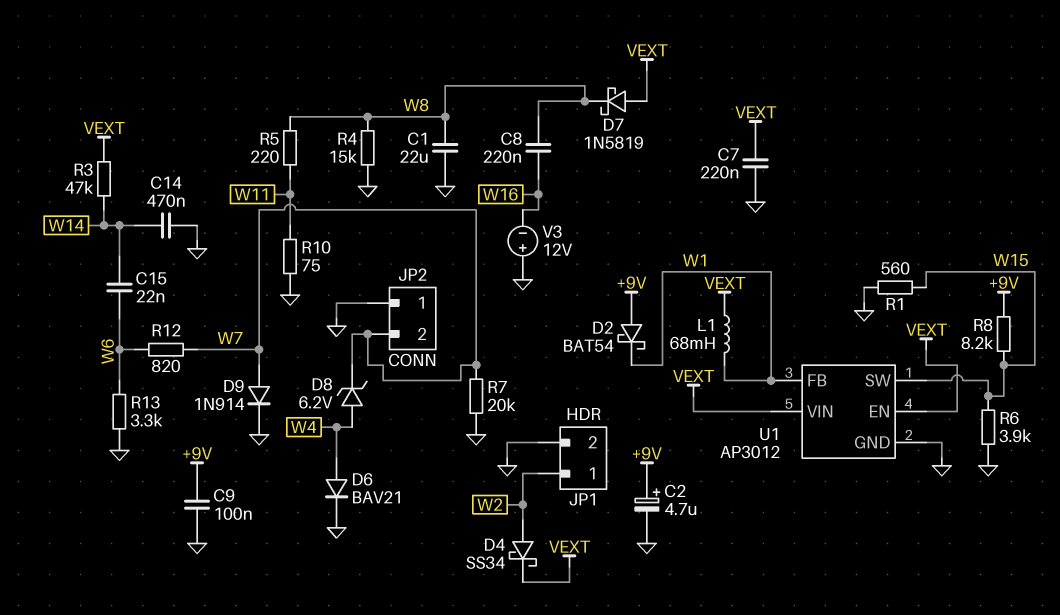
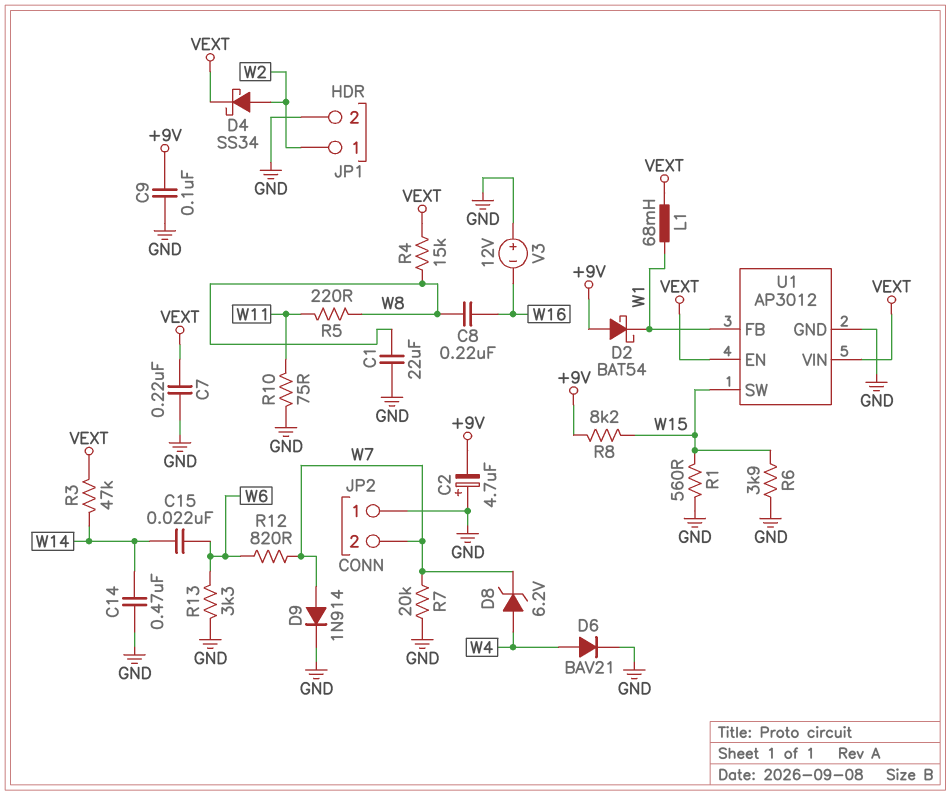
C2: 4.7uF (plus +9V, minus GND) -> 4.7uF (plus GND, minus +9V)
D7: schottky 1N5819 (A VEXT, K W8) -> none
R4: 15k (GND, W8) -> 15k (VEXT, W8)

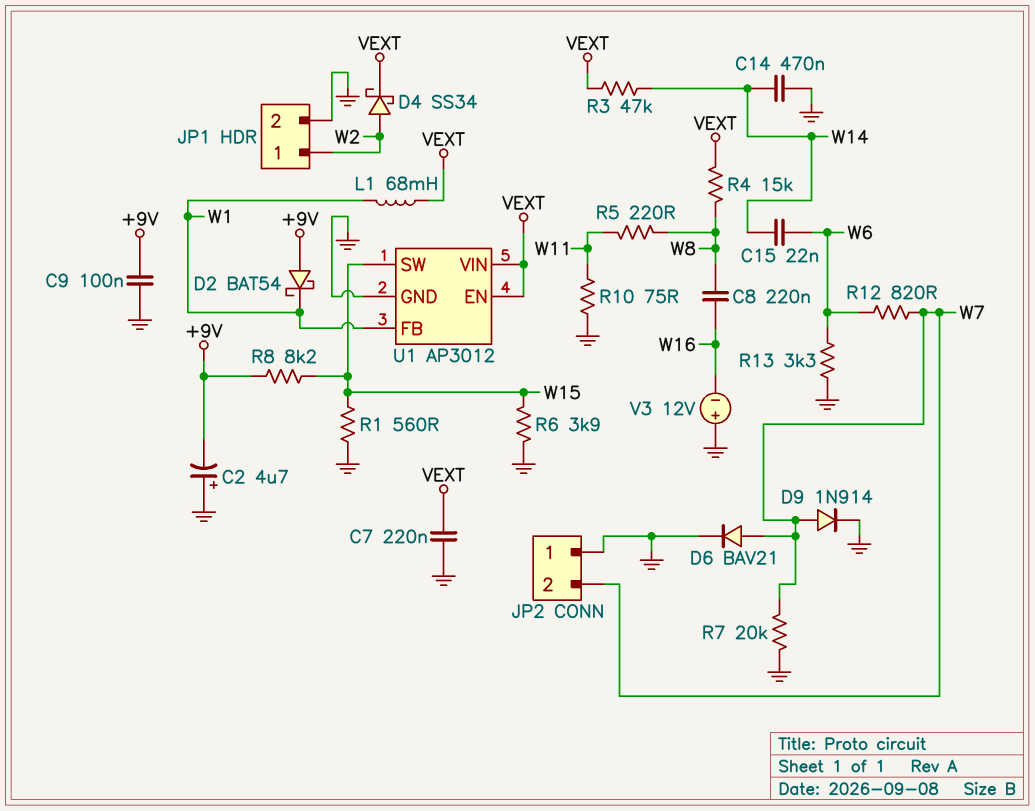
C1: 22uF (GND, W8) -> none
D6: diode BAV21 (A W4, K GND) -> diode BAV21 (A W7, K GND)
D8: zener 6.2V (A W4, K W7) -> none

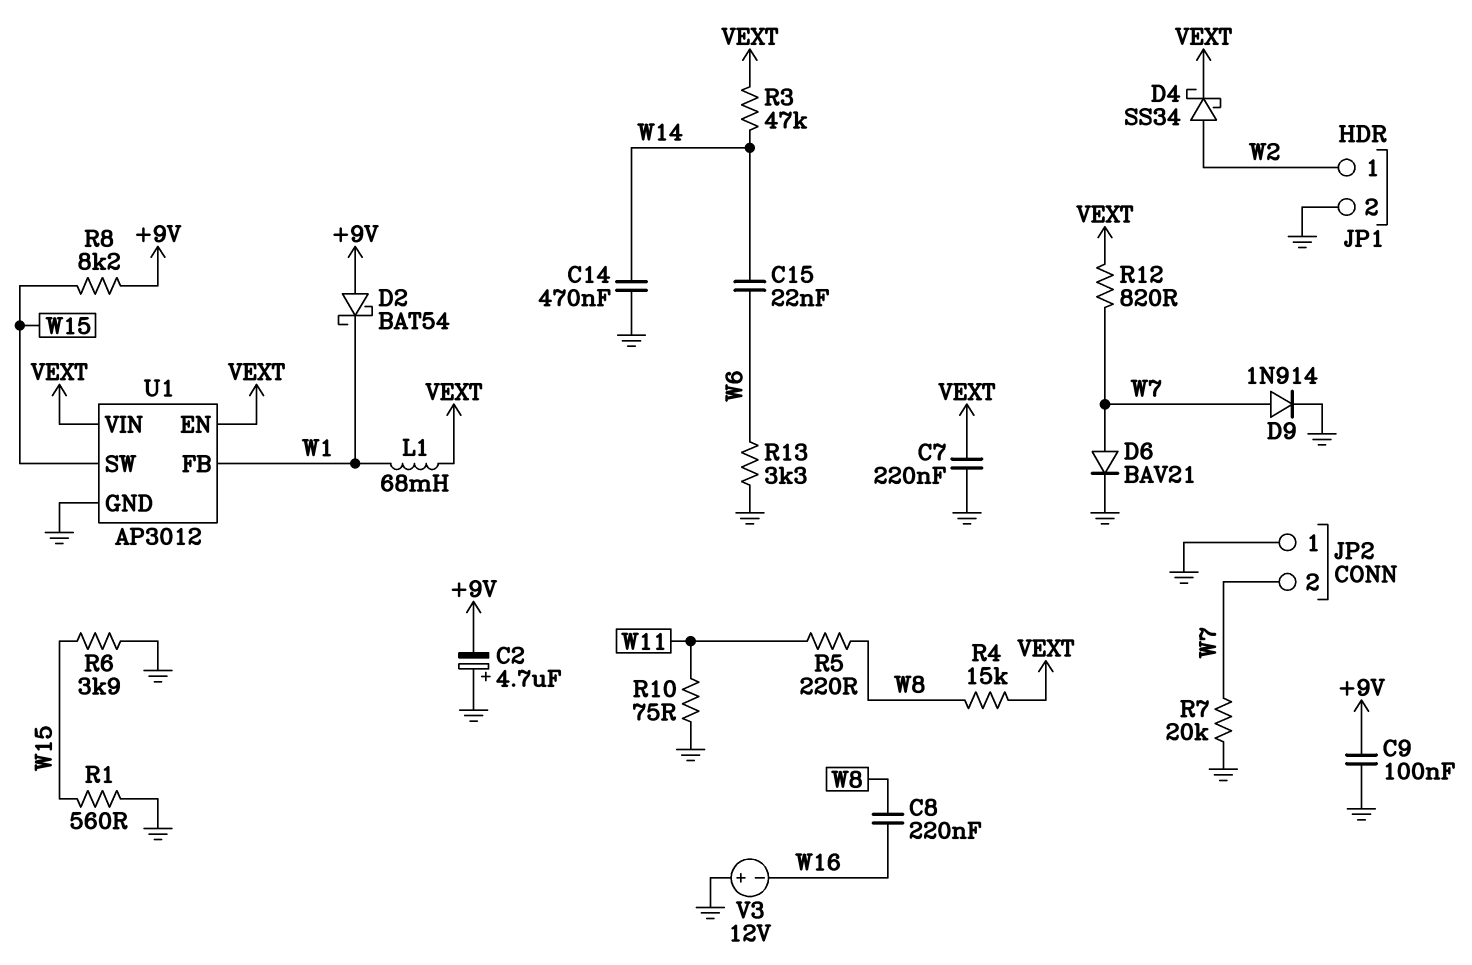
R12: 820 (W6, W7) -> 820 (VEXT, W7)

